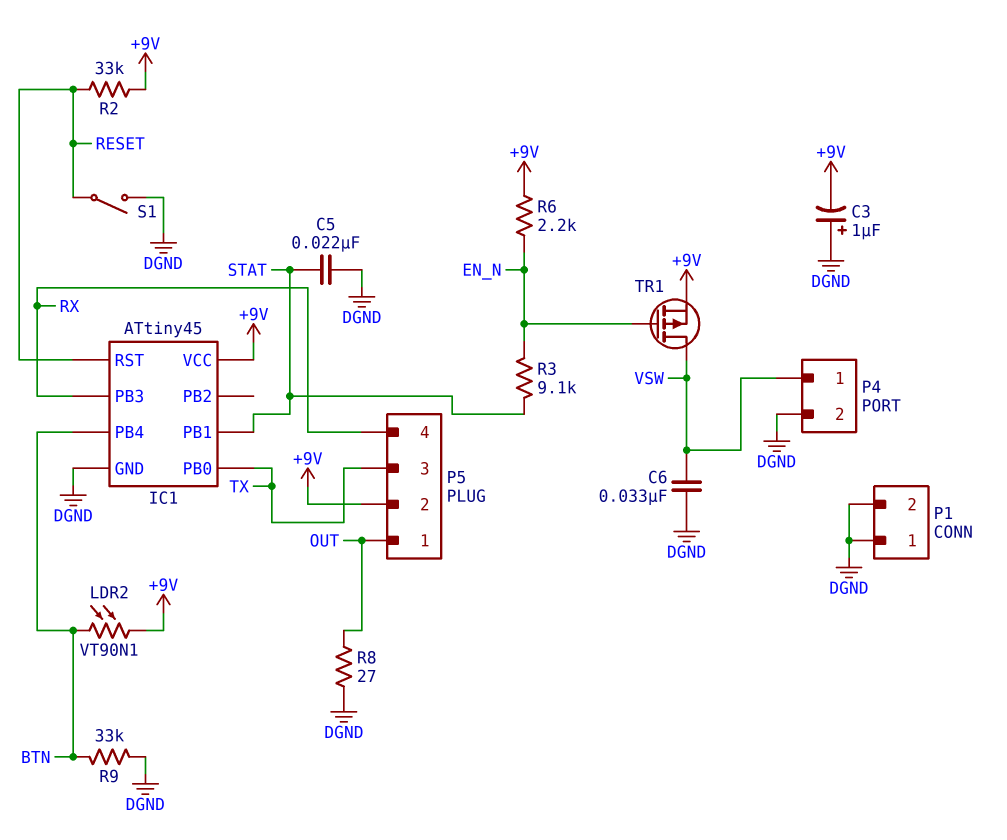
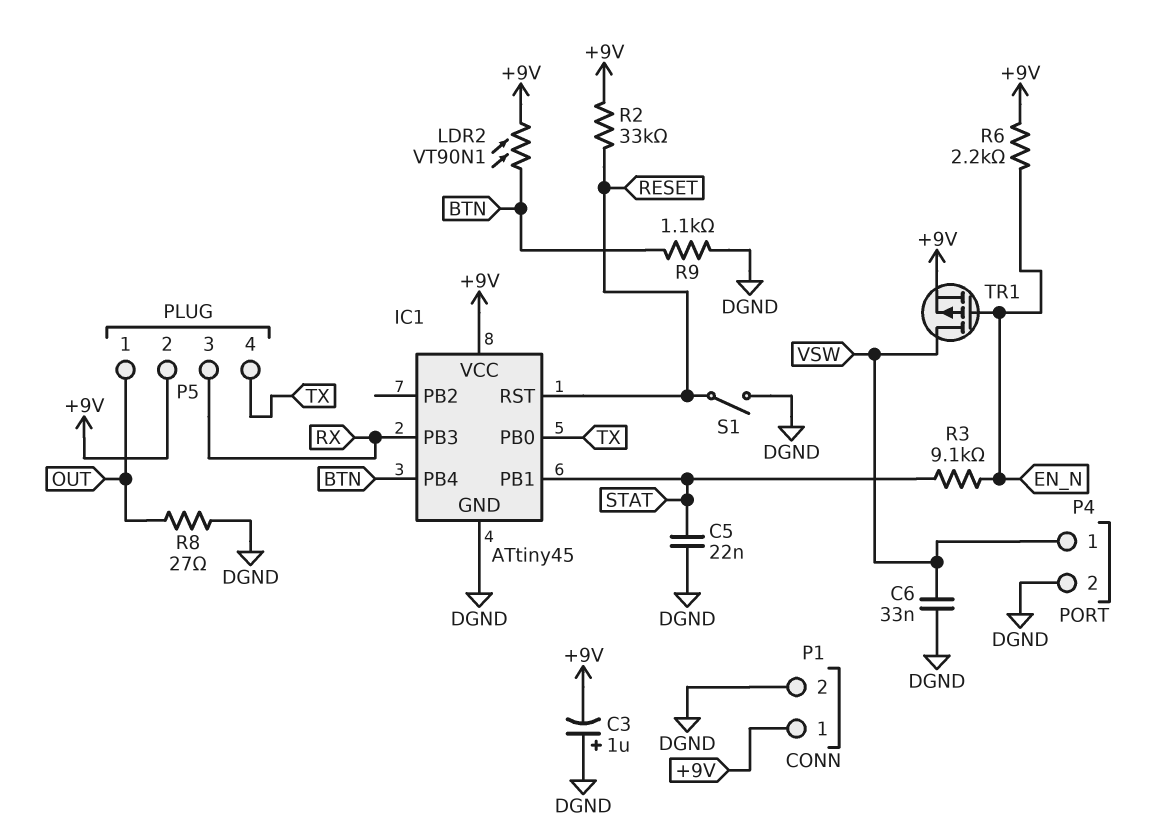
P1 pin 1: DGND -> +9V
P5 pin 3: TX -> RX
P5 pin 4: RX -> TX
R9: 33k (BTN, DGND) -> 1.1k (BTN, DGND)

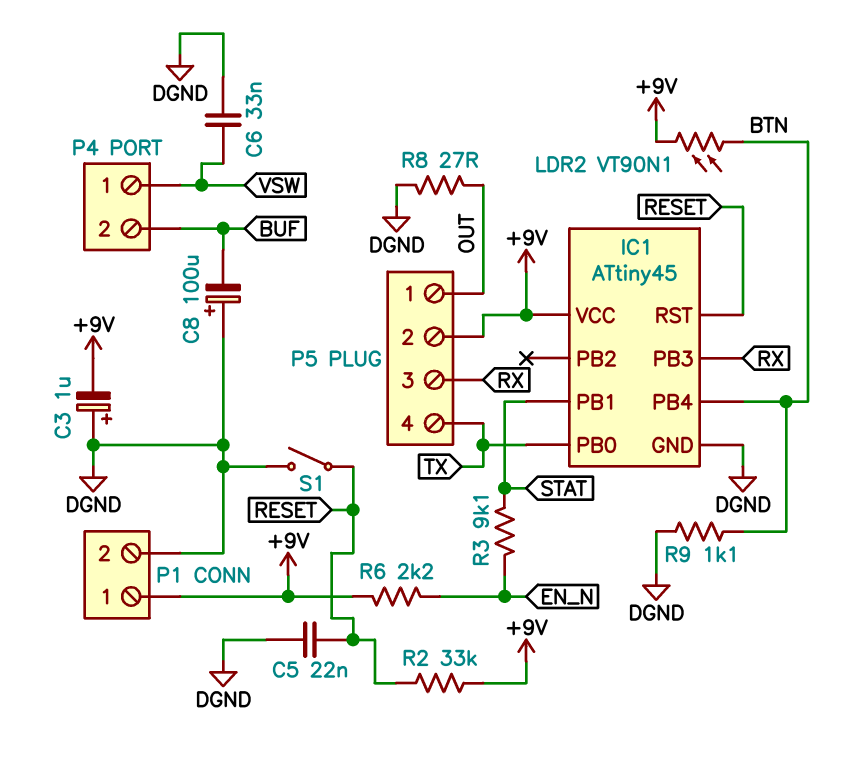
C5: 22nF (DGND, STAT) -> 22nF (DGND, RESET)
C8: none -> 100uF (plus DGND, minus BUF)
P4 pin 2: DGND -> BUF
TR1: PMOS (G EN_N, D VSW, S +9V) -> none

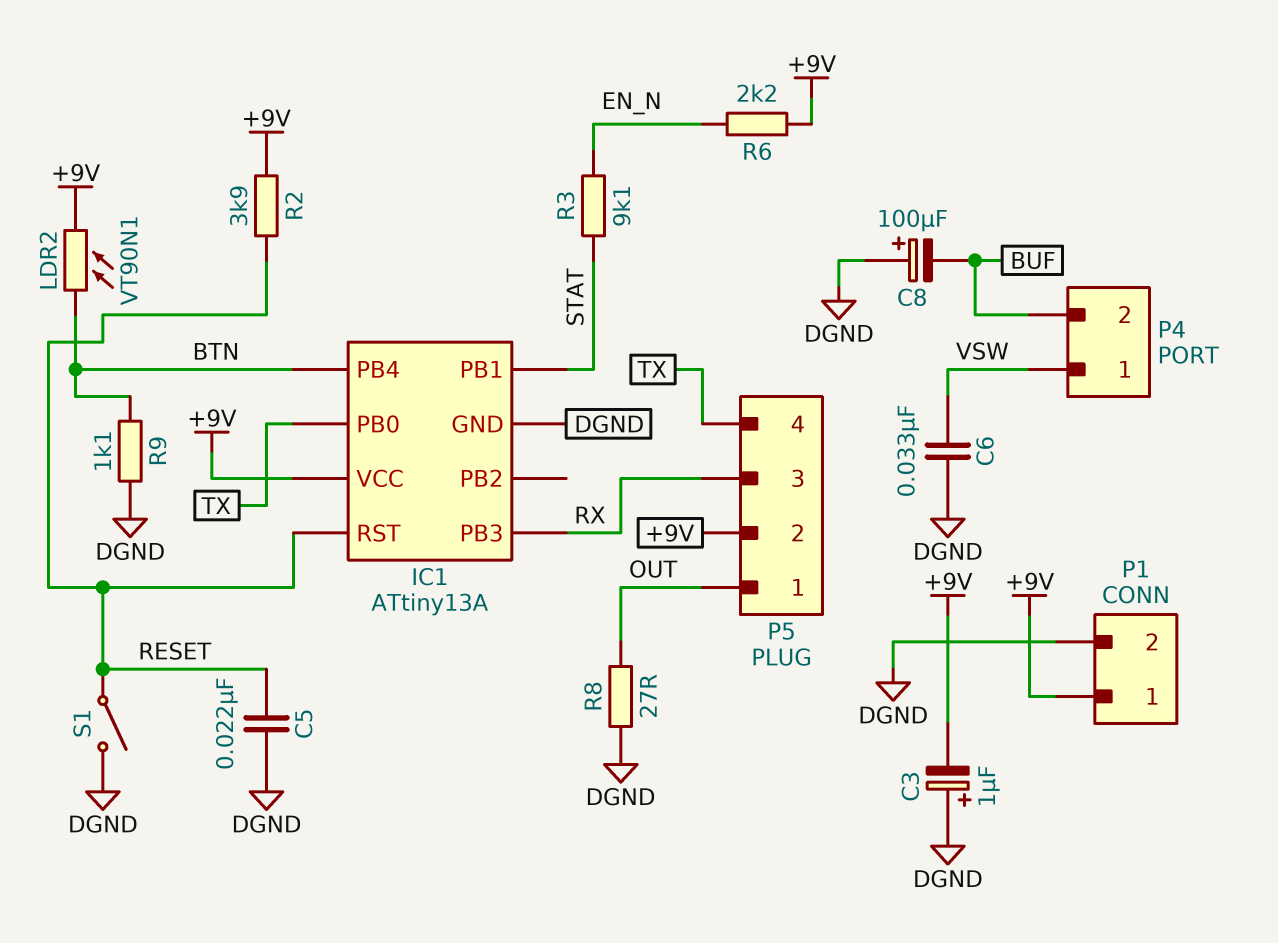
IC1: ATtiny45 -> ATtiny13A
R2: 33k (+9V, RESET) -> 3.9k (+9V, RESET)

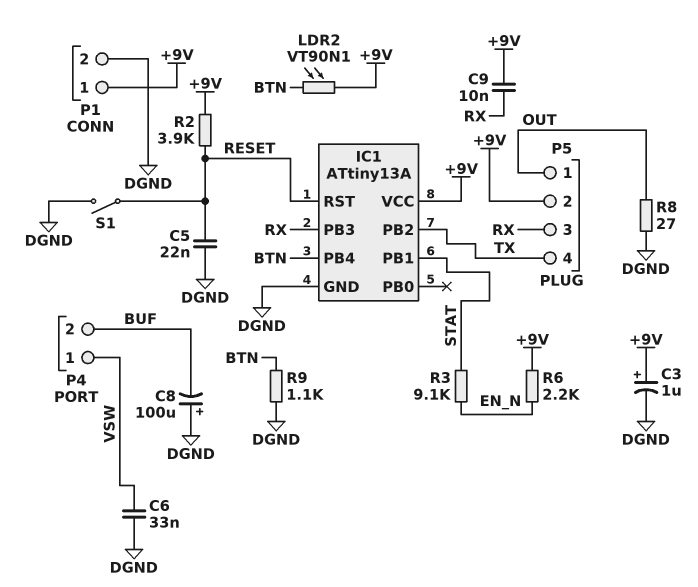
C3: 1uF (plus DGND, minus +9V) -> 1uF (plus +9V, minus DGND)
C9: none -> 10nF (+9V, RX)
IC1 pin PB0: TX -> none
IC1 pin PB2: none -> TX

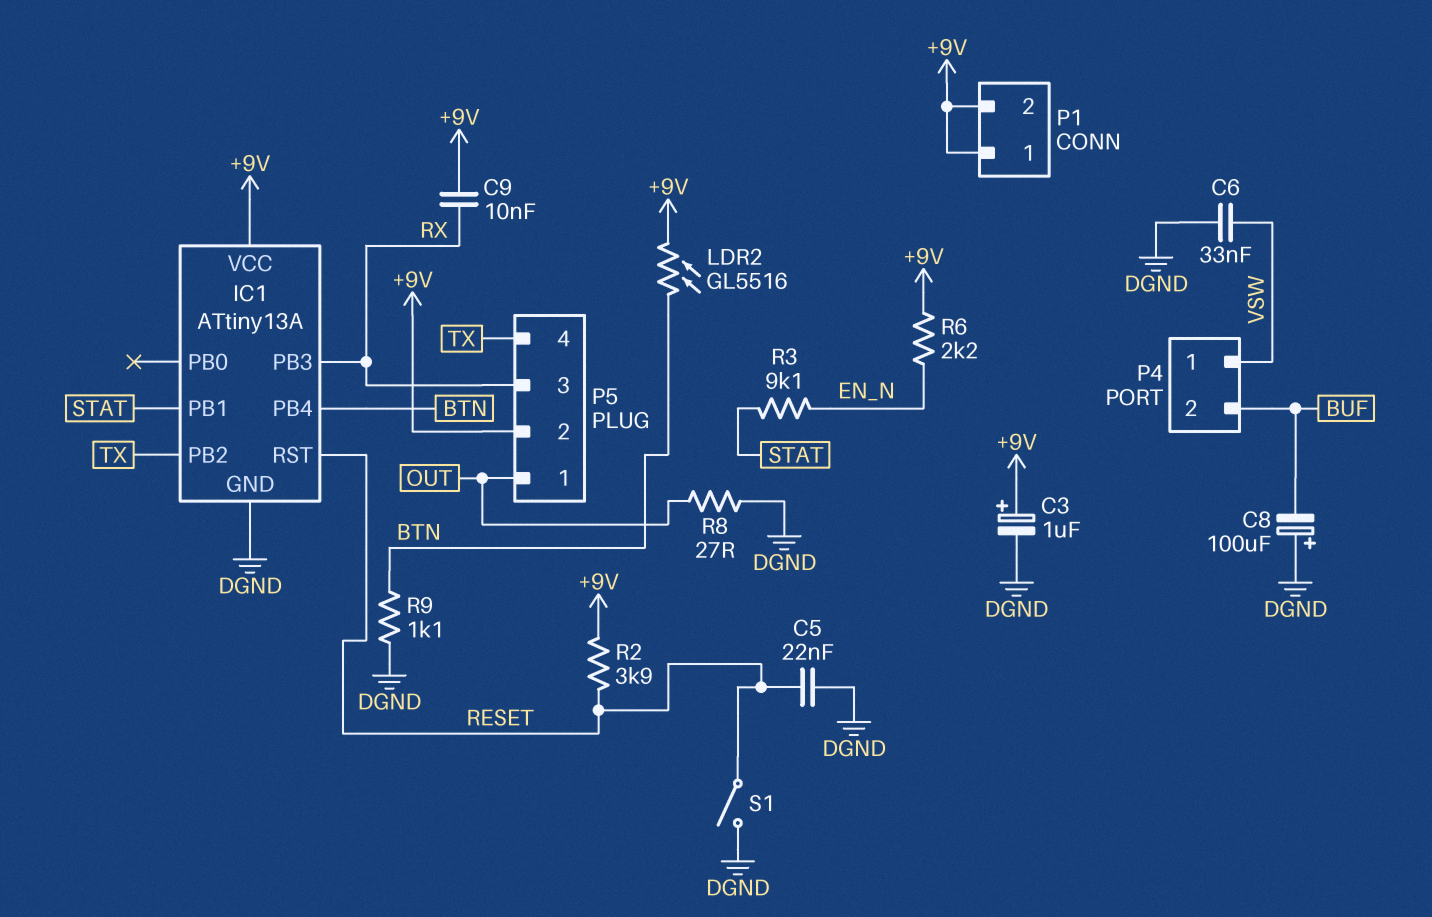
LDR2: VT90N1 (+9V, BTN) -> GL5516 (+9V, BTN)
P1 pin 2: DGND -> +9V

